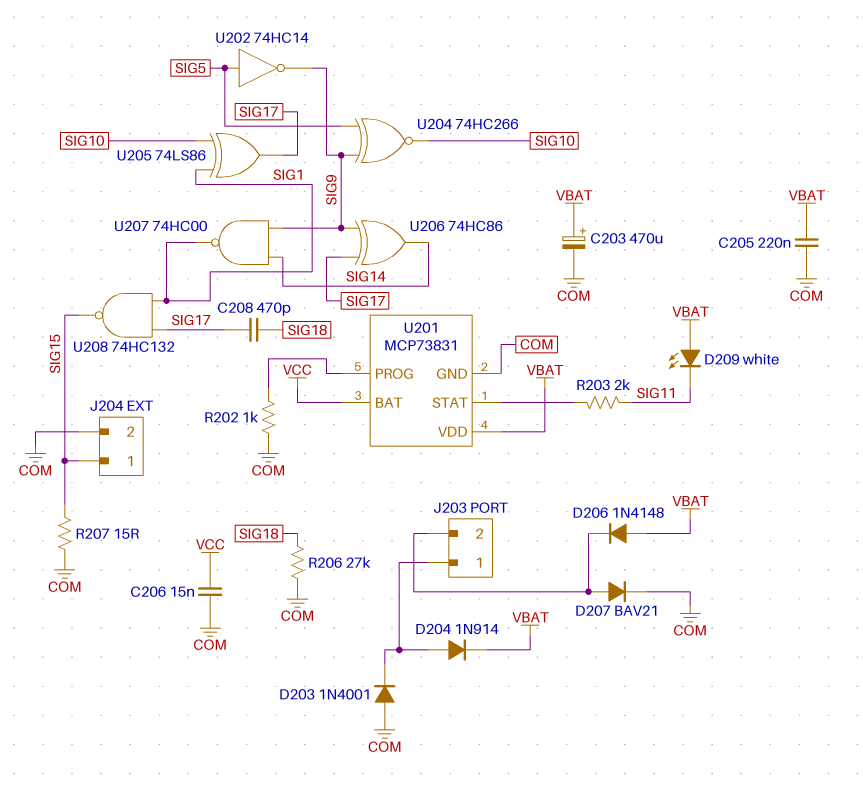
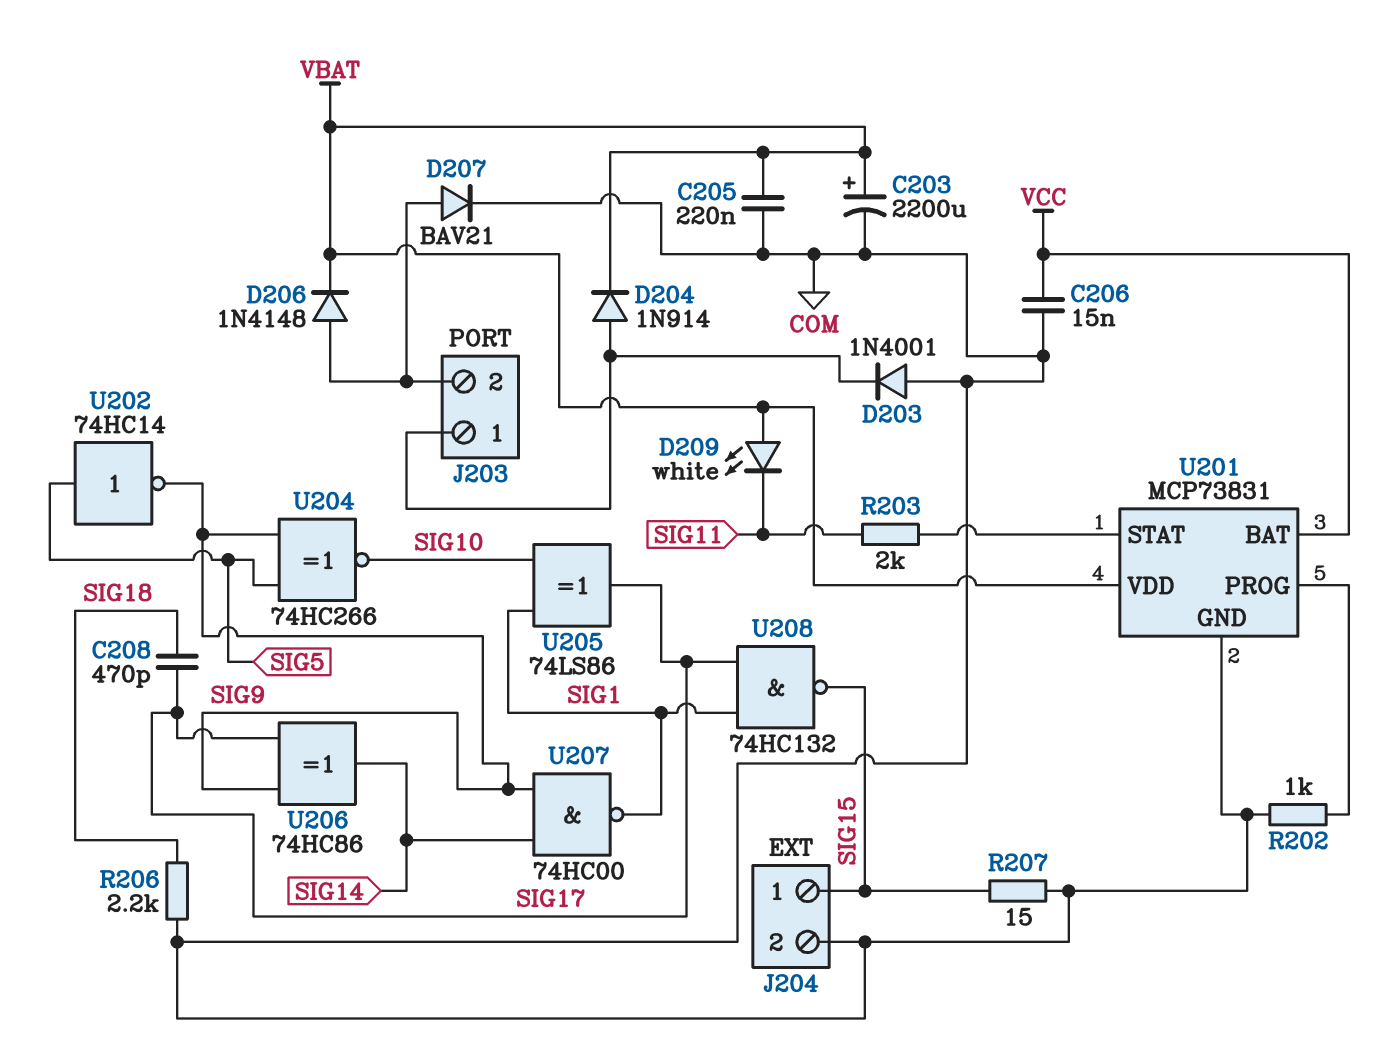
C203: 470uF (plus VBAT, minus COM) -> 2200uF (plus VBAT, minus COM)
D206: diode 1N4148 (A VBAT, K J203/2) -> diode 1N4148 (A J203/2, K VBAT)
R206: 27k (COM, SIG18) -> 2.2k (COM, SIG18)

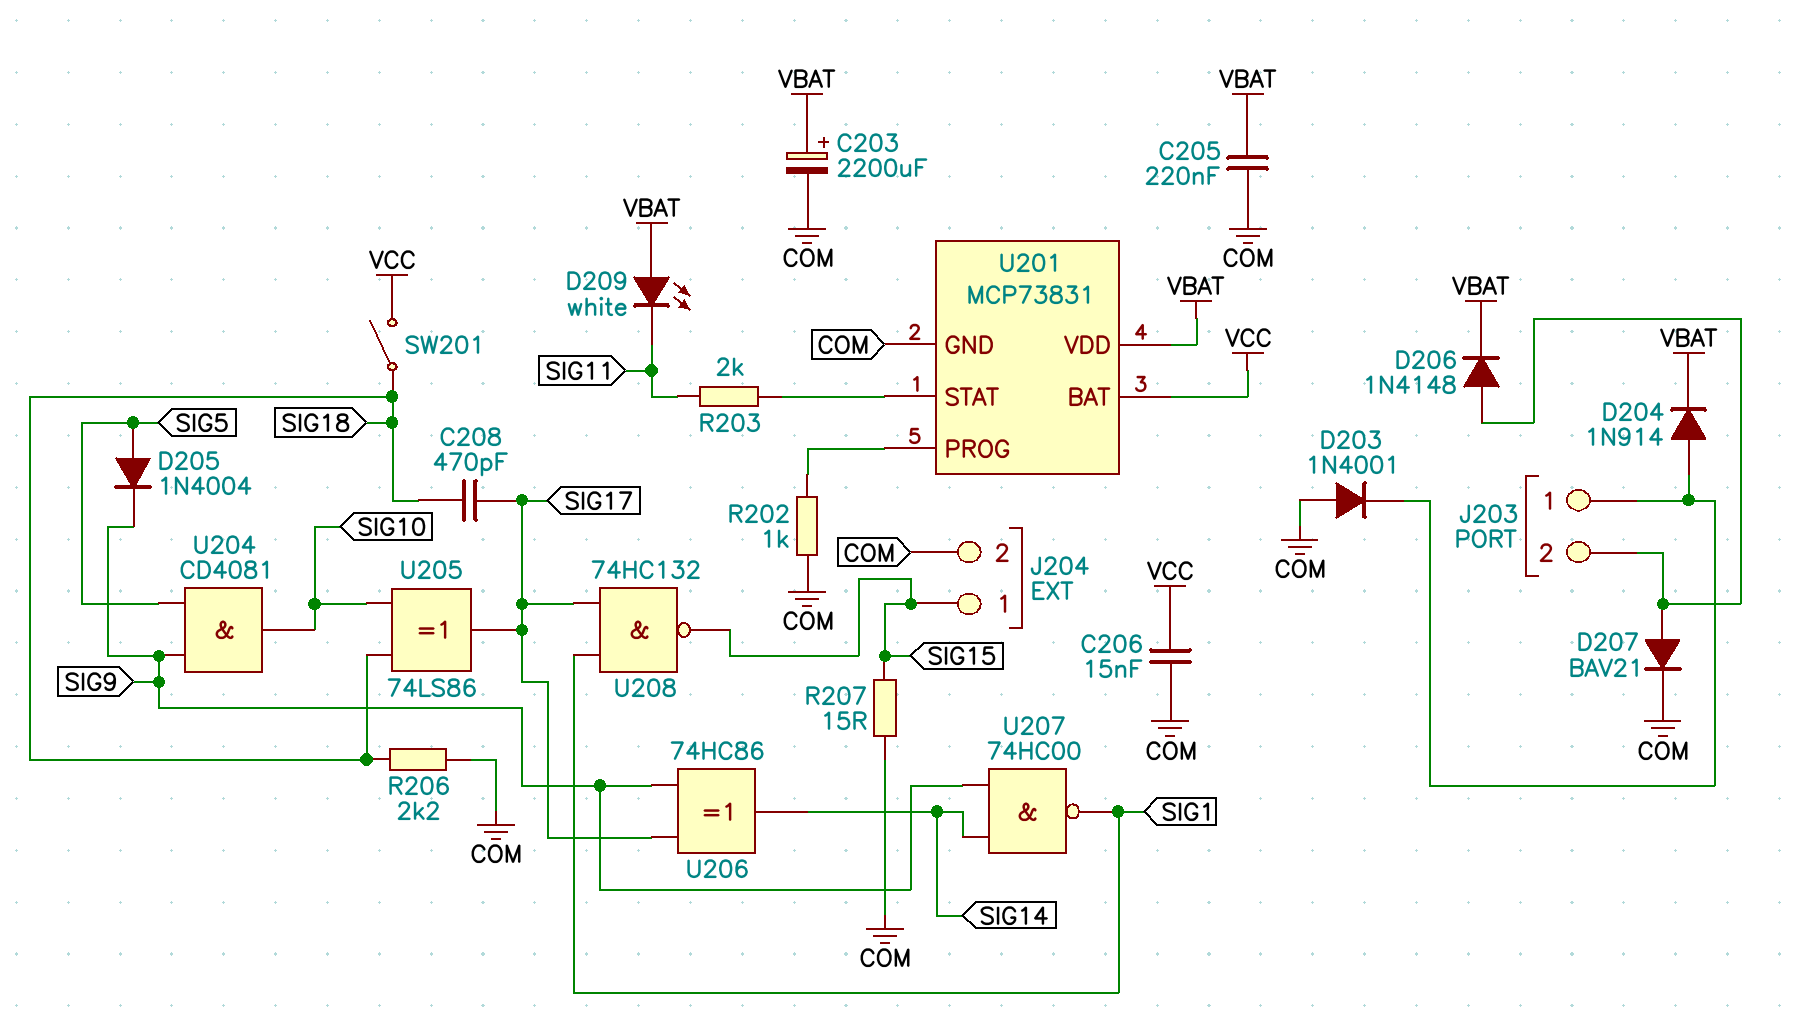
D205: none -> diode 1N4004 (A SIG5, K SIG9)
SW201: none -> switch (SIG18, VCC)
U202: NOT 74HC14 (in SIG5, out SIG9) -> none
U204: XNOR 74HC266 (in SIG5, in SIG9, out SIG10) -> AND CD4081 (in SIG5, in SIG9, out SIG10)
U205: XOR 74LS86 (in SIG1, in SIG10, out SIG17) -> XOR 74LS86 (in SIG10, in SIG18, out SIG17)

